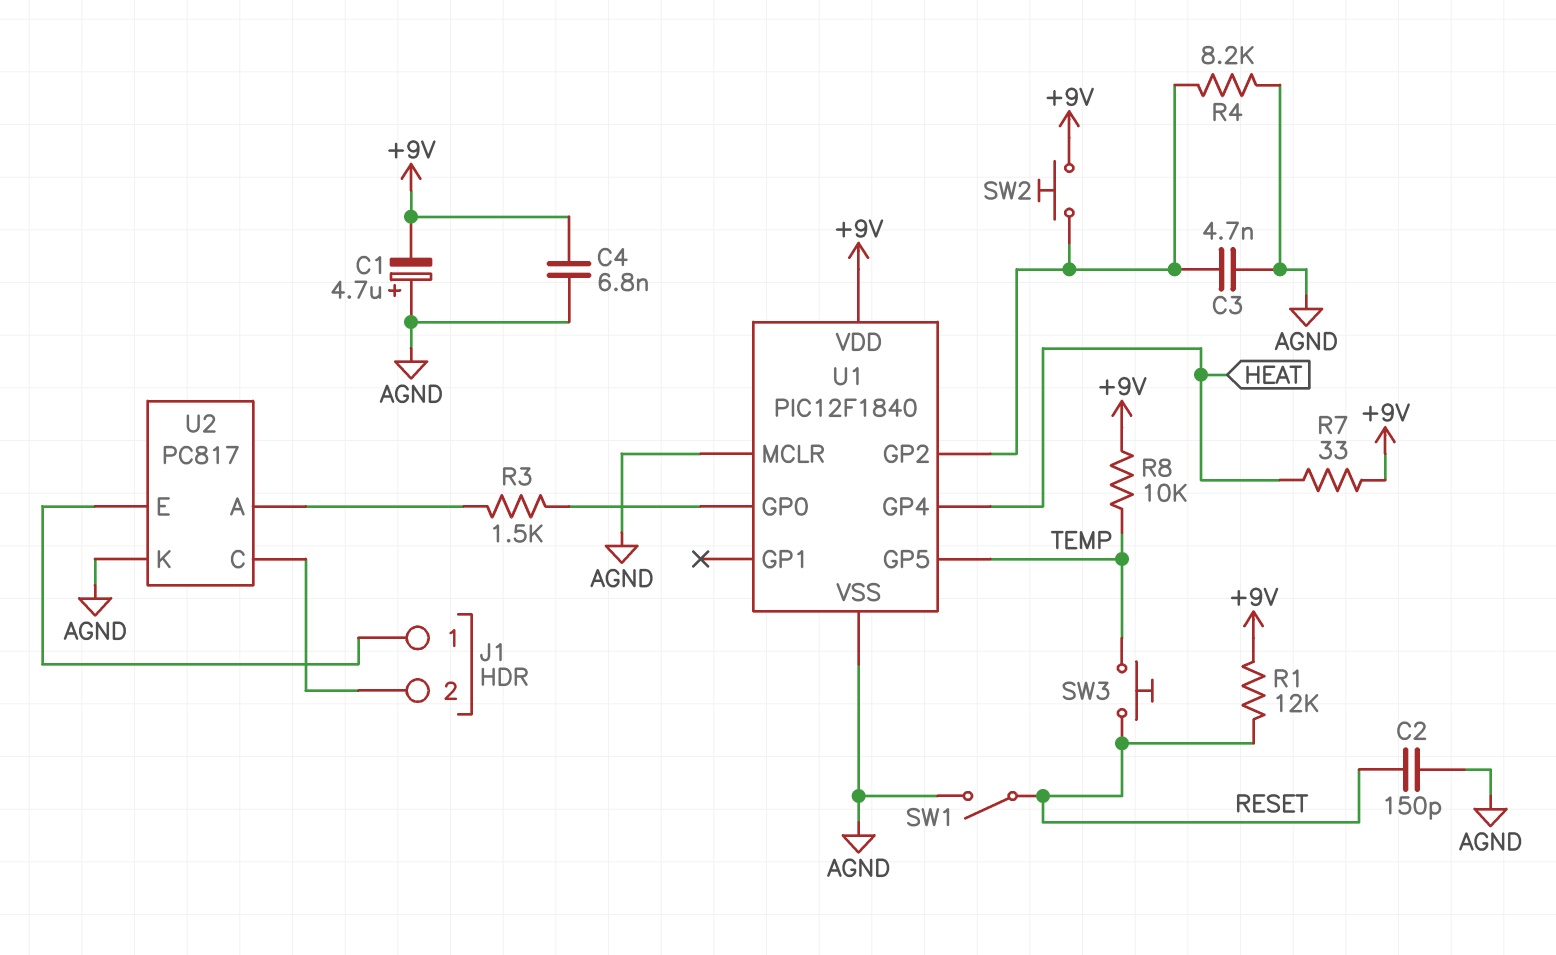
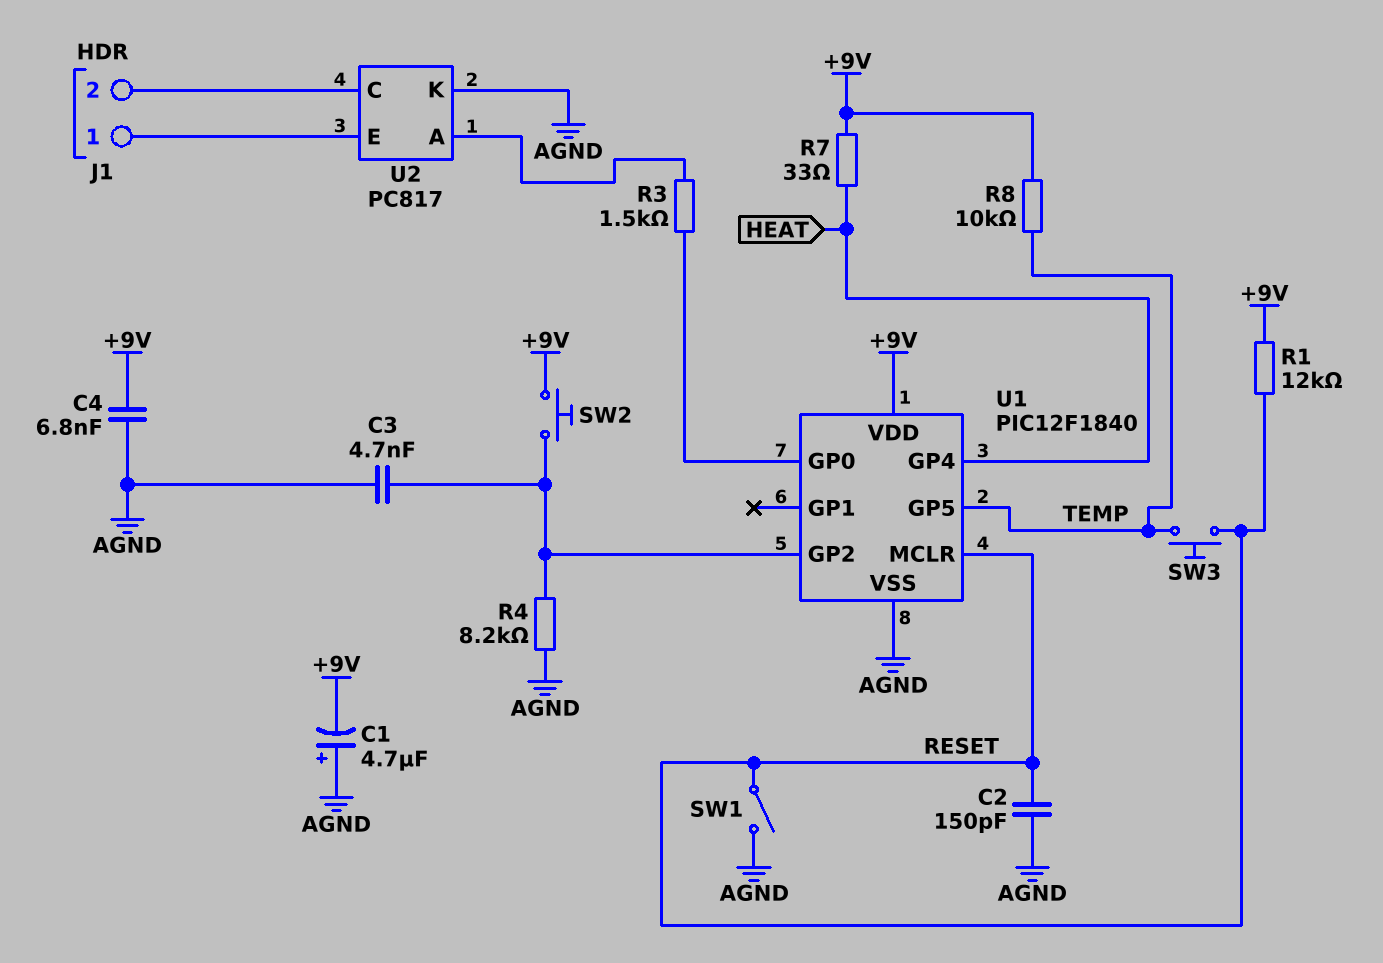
U1 pin MCLR: AGND -> RESET

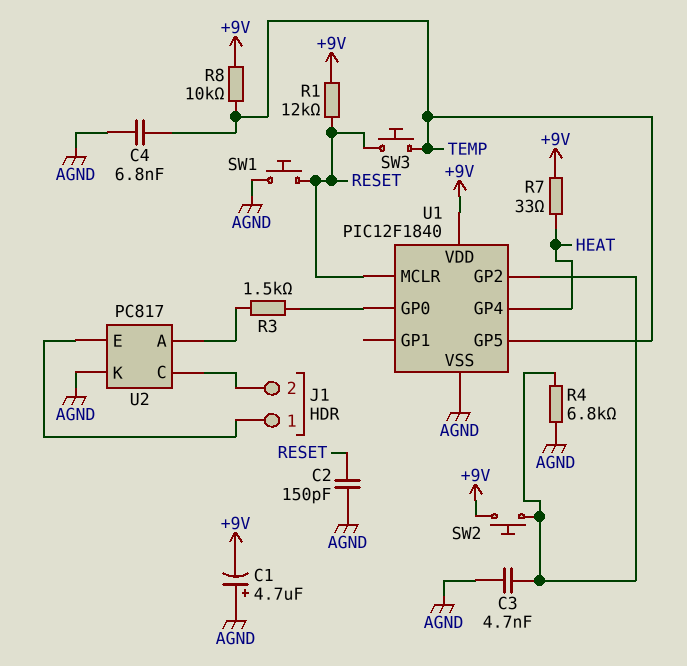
C4: 6.8nF (+9V, AGND) -> 6.8nF (AGND, TEMP)
R4: 8.2k (AGND, U1/GP2) -> 6.8k (AGND, U1/GP2)
SW1: switch (AGND, RESET) -> button (AGND, RESET)

